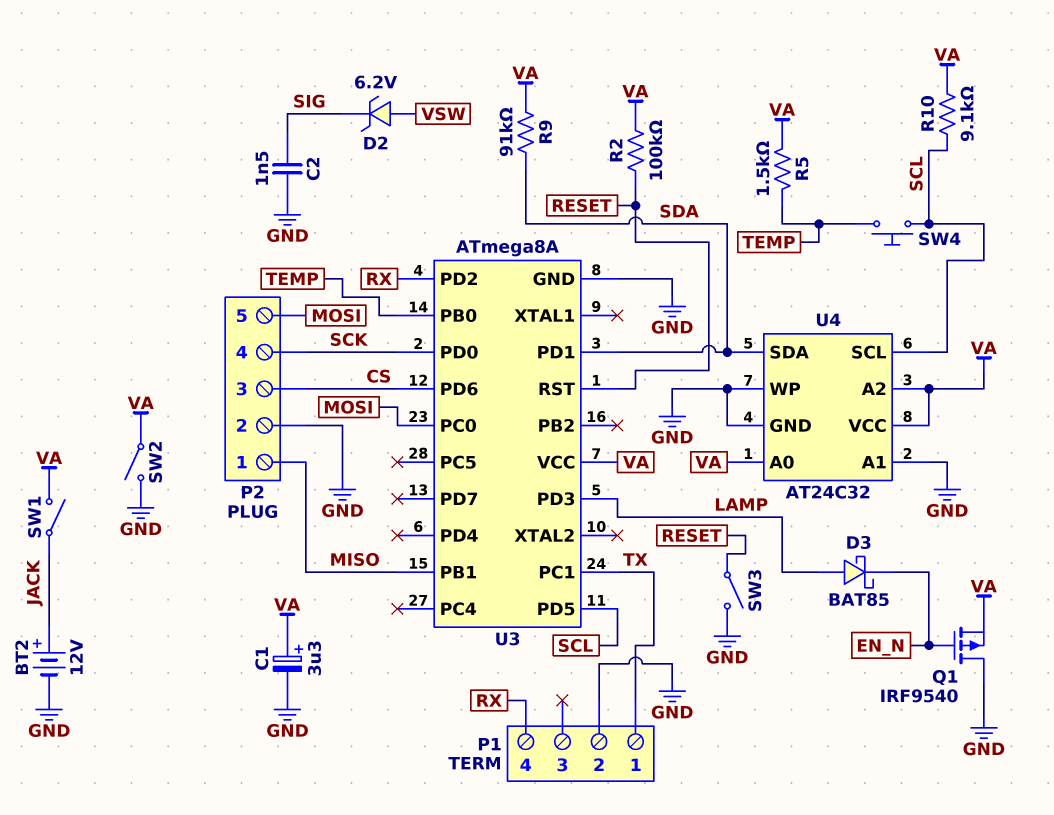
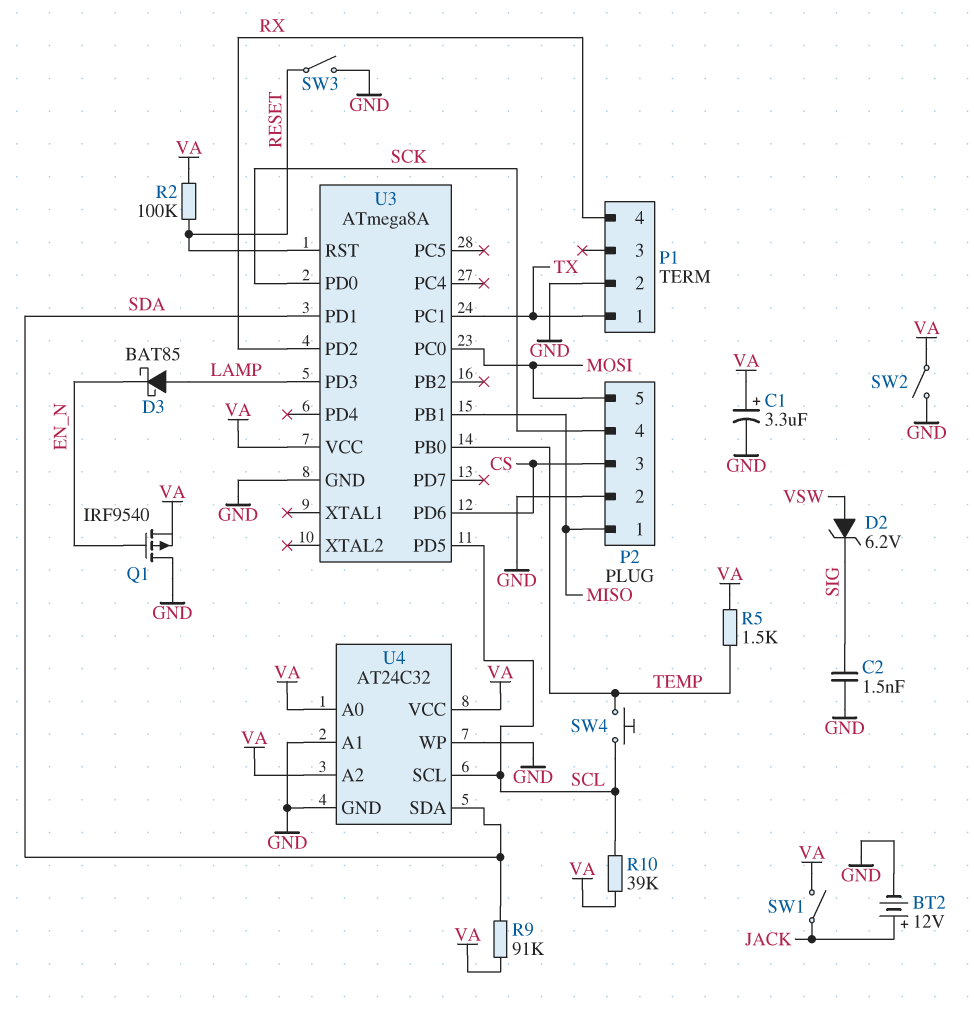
R10: 9.1k (SCL, VA) -> 39k (SCL, VA)

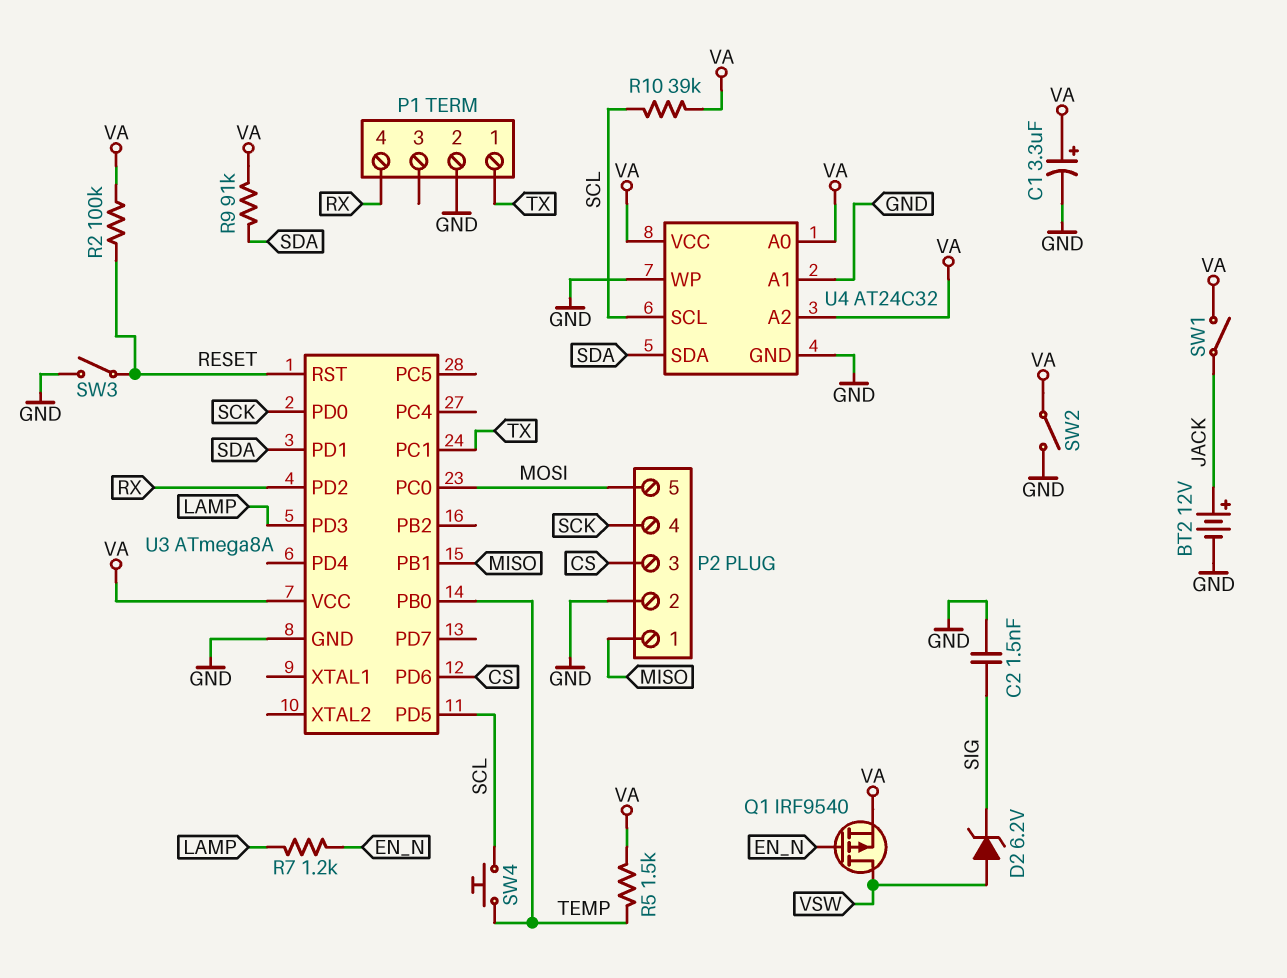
D3: schottky BAT85 (A LAMP, K EN_N) -> none
Q1: PMOS IRF9540 (G EN_N, D GND, S VA) -> PMOS IRF9540 (G EN_N, D VSW, S VA)
R7: none -> 1.2k (EN_N, LAMP)

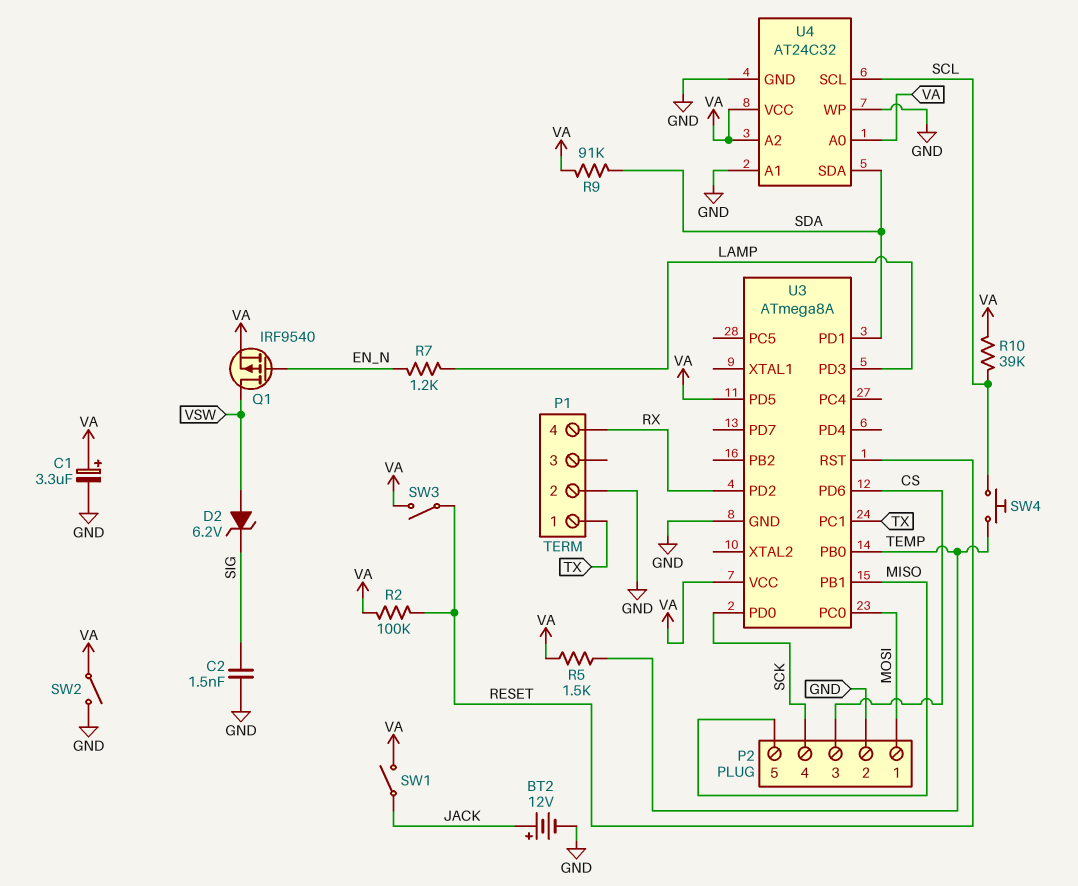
P2 pin 1: MISO -> MOSI
P2 pin 5: MOSI -> MISO
SW3: switch (GND, RESET) -> switch (RESET, VA)
U3 pin PD5: SCL -> VA

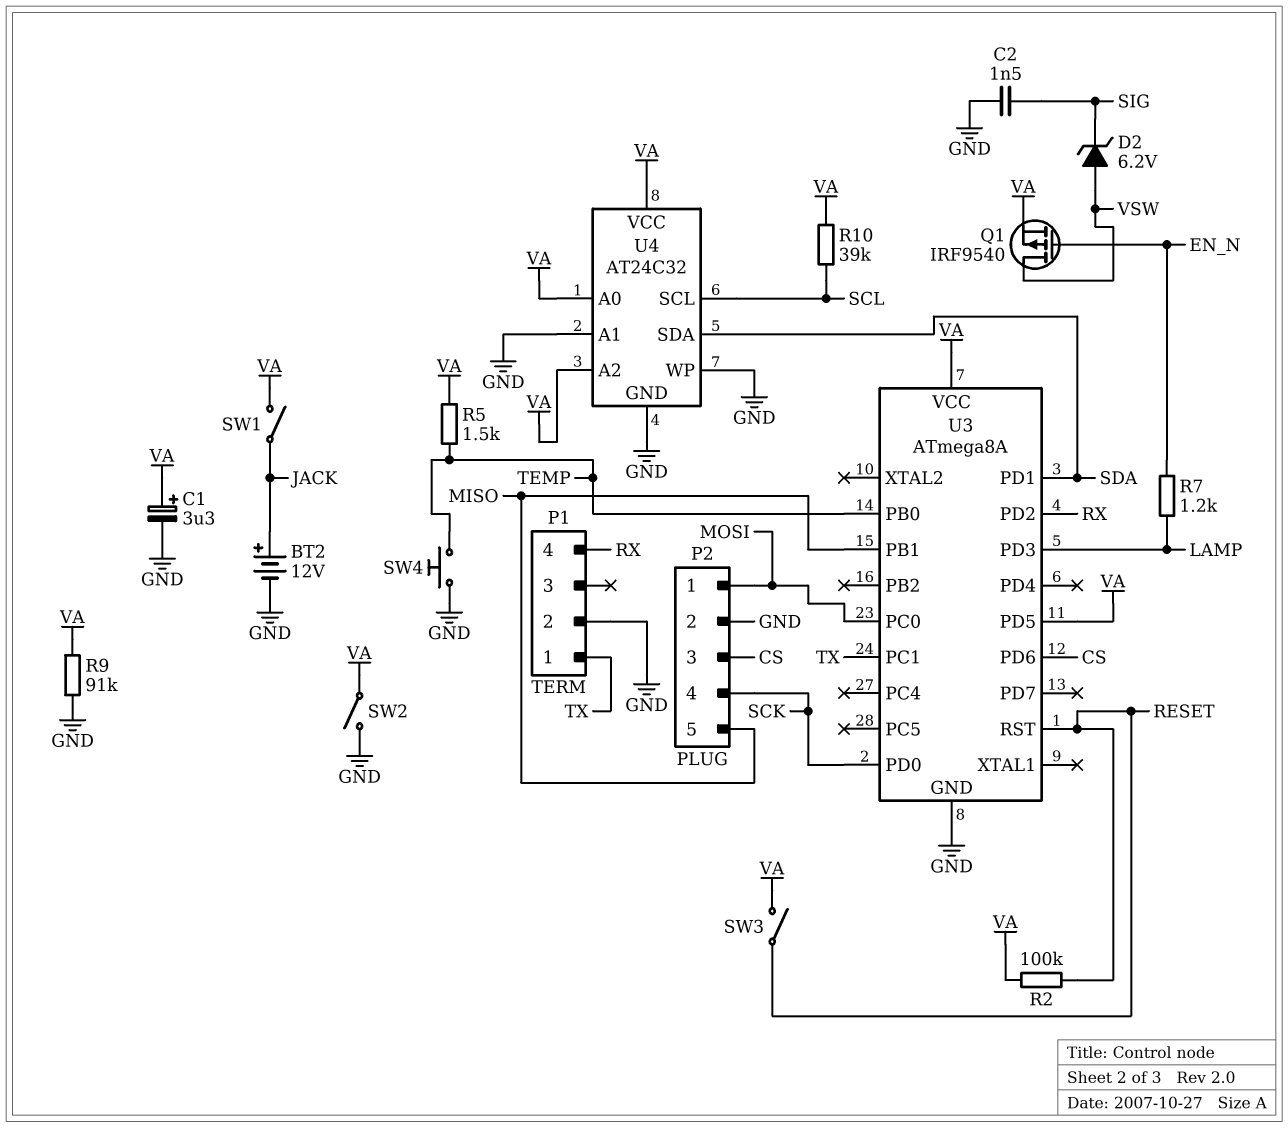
R9: 91k (SDA, VA) -> 91k (GND, VA)
SW4: button (SCL, TEMP) -> button (GND, TEMP)

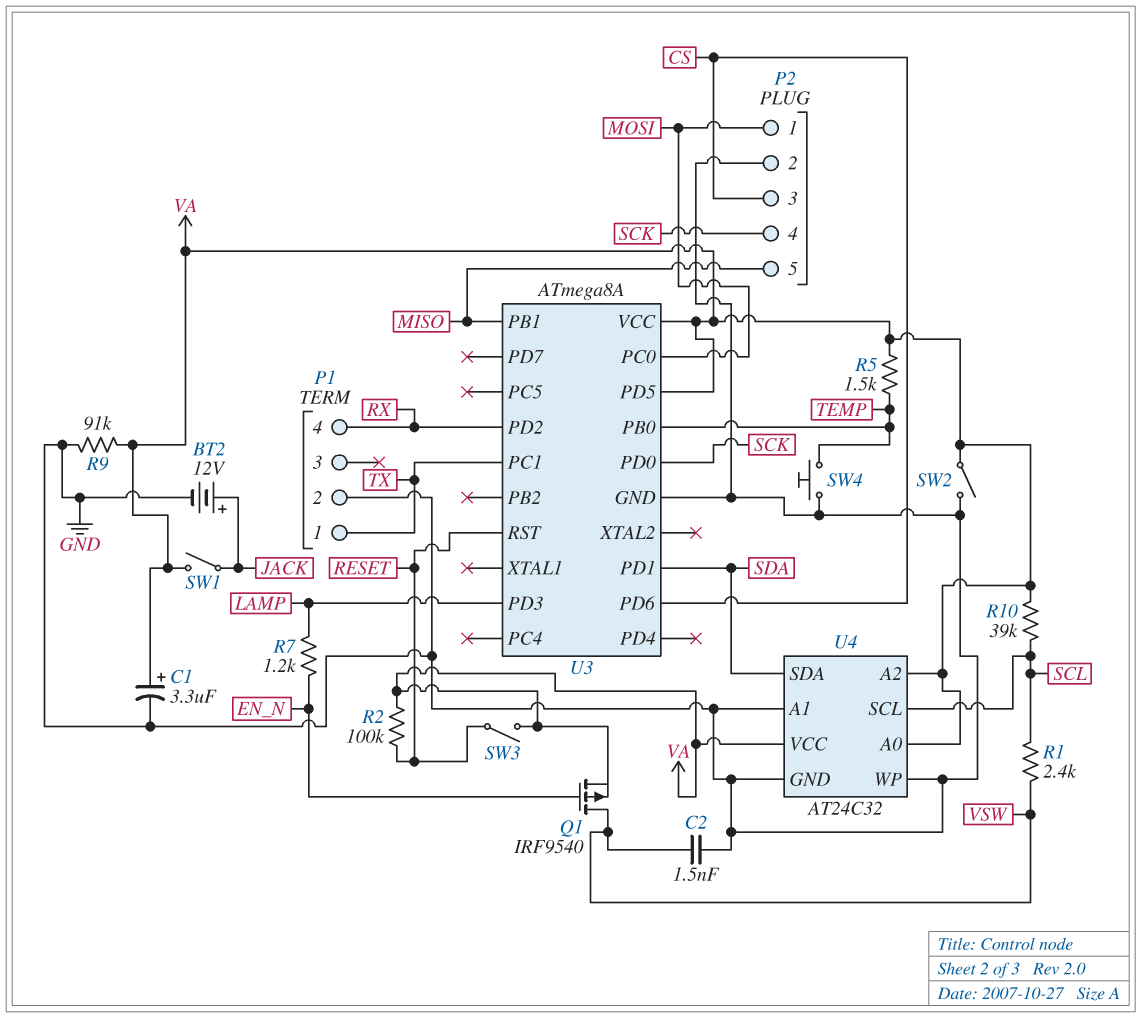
C2: 1.5nF (GND, SIG) -> 1.5nF (GND, VSW)
D2: zener 6.2V (A VSW, K SIG) -> none
R1: none -> 2.4k (SCL, VSW)

